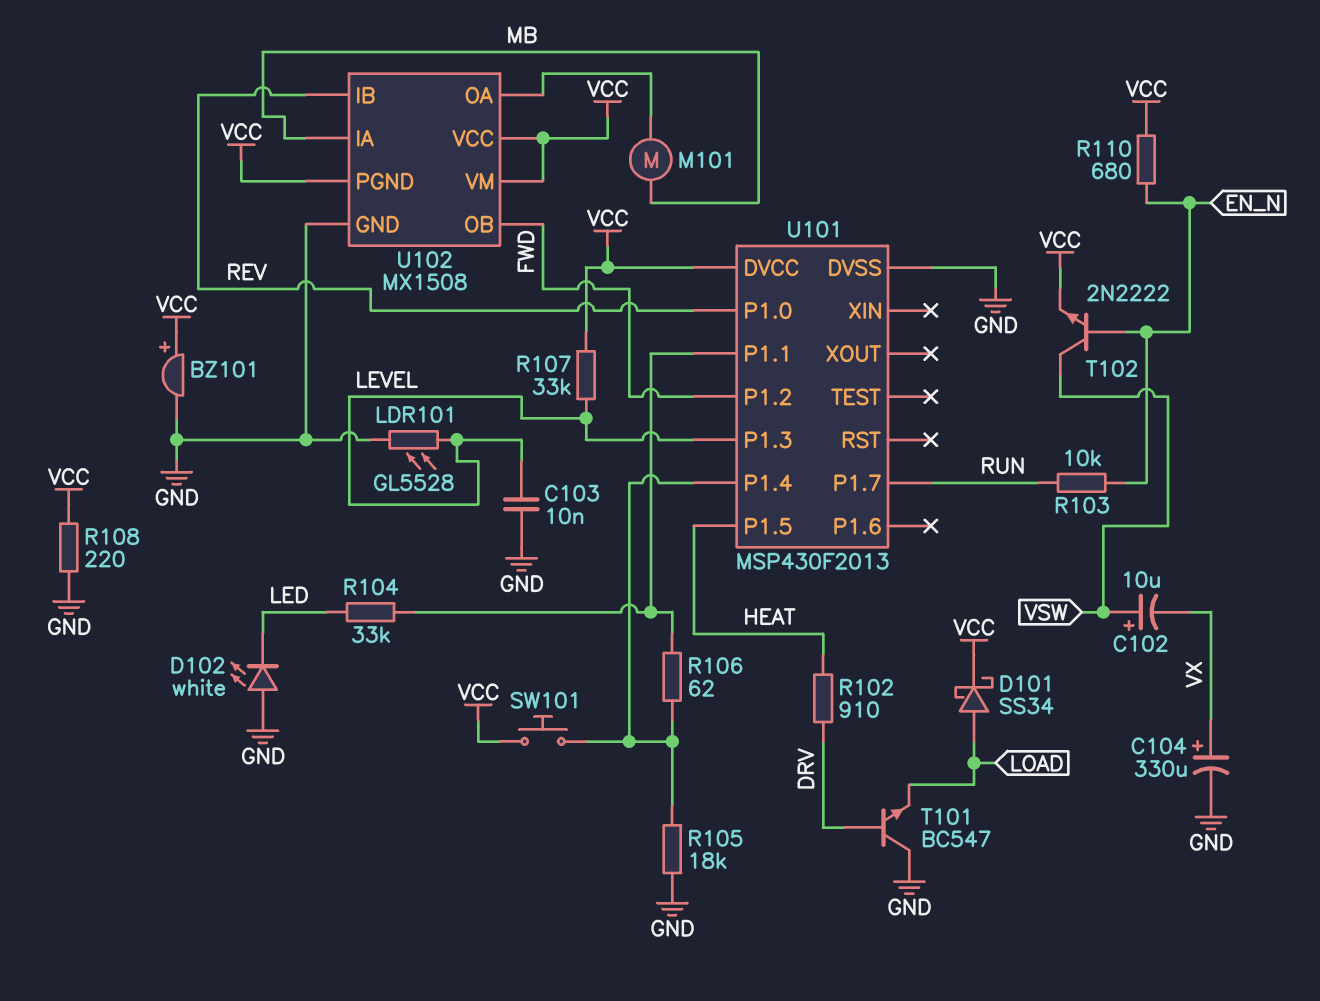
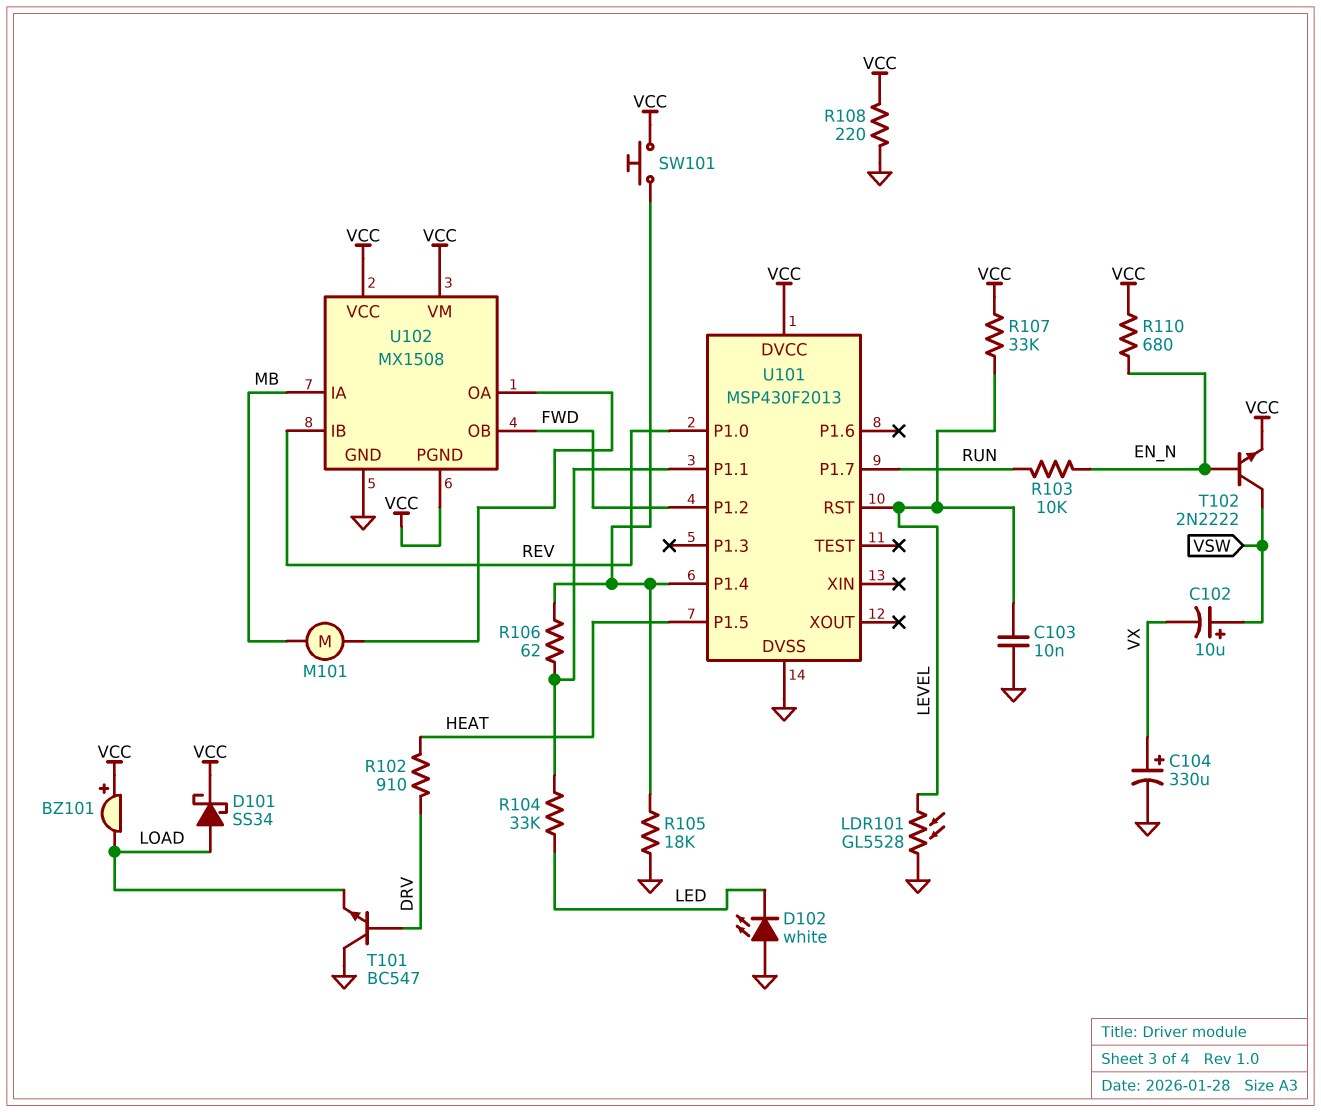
BZ101: buzzer (plus VCC, minus GND) -> buzzer (plus VCC, minus LOAD)
U101 pin P1.3: LEVEL -> none
U101 pin RST: none -> LEVEL

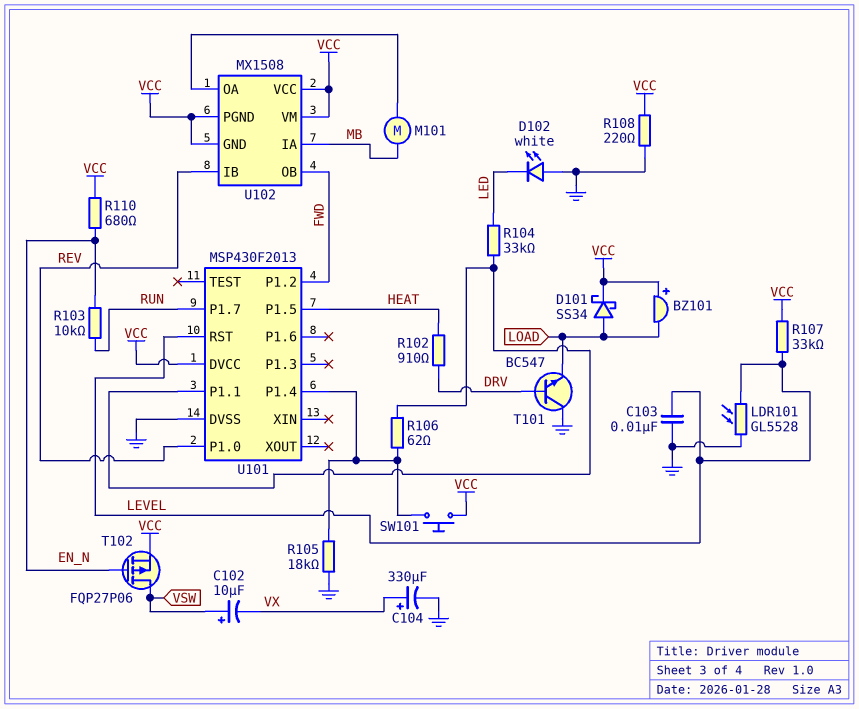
T102: NPN 2N2222 (B EN_N, C VSW, E VCC) -> PMOS FQP27P06 (G EN_N, D VSW, S VCC)
U102 pin GND: GND -> VCC

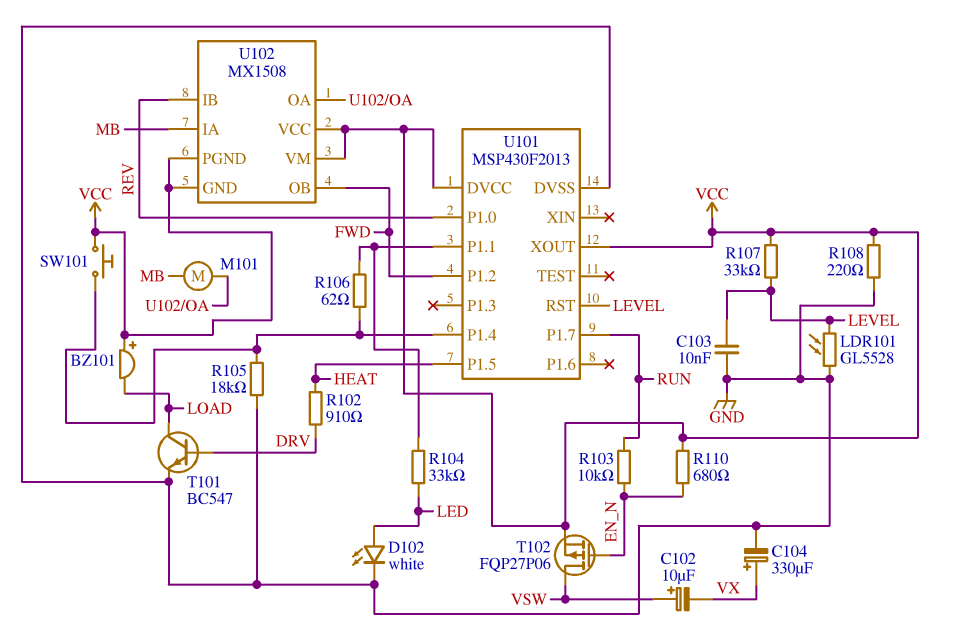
D101: schottky SS34 (A LOAD, K VCC) -> none
D102: LED white (A GND, K LED) -> LED white (A LED, K GND)
T101: NPN BC547 (B DRV, C GND, E LOAD) -> NPN BC547 (B DRV, C LOAD, E GND)
U101 pin XOUT: none -> VCC

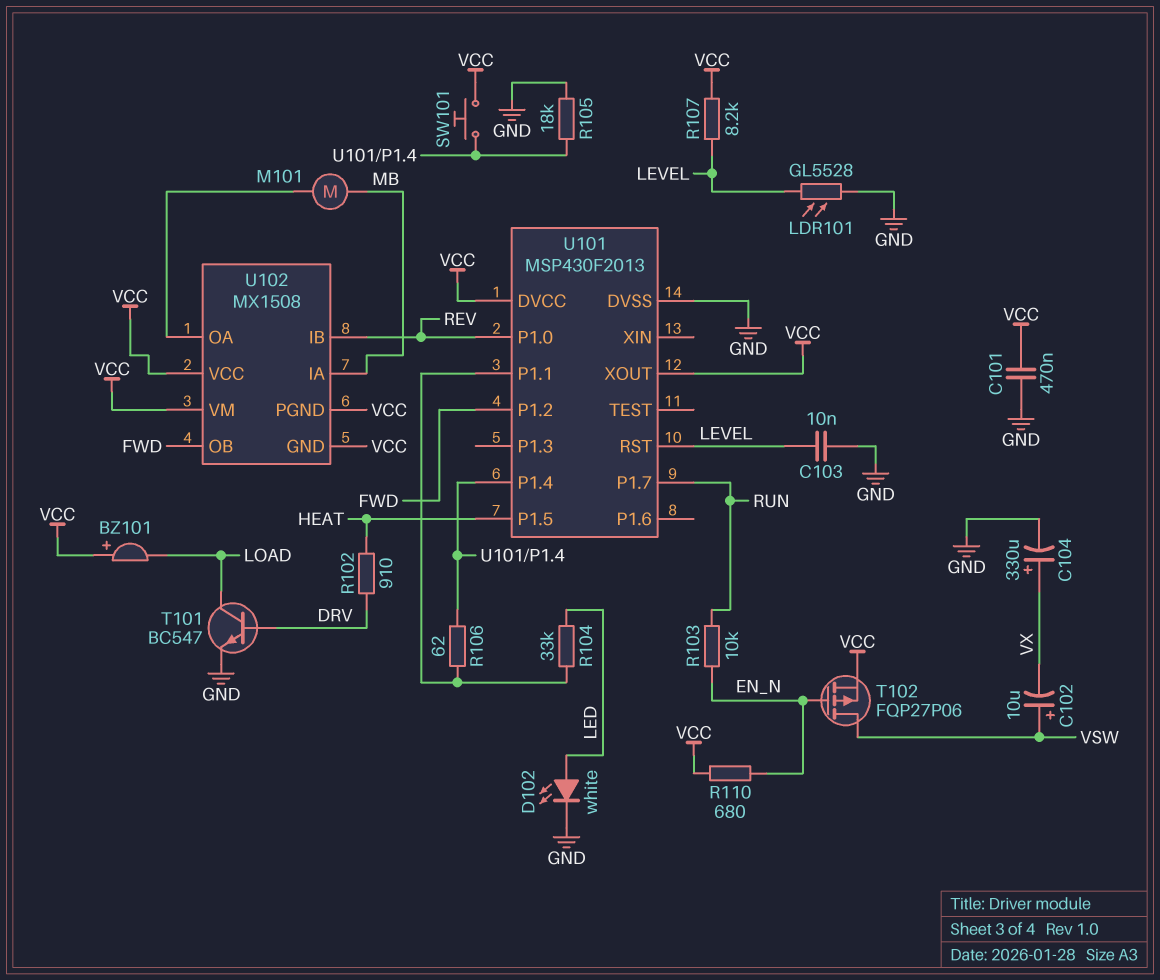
C101: none -> 470nF (GND, VCC)
R107: 33k (LEVEL, VCC) -> 8.2k (LEVEL, VCC)
R108: 220 (GND, VCC) -> none

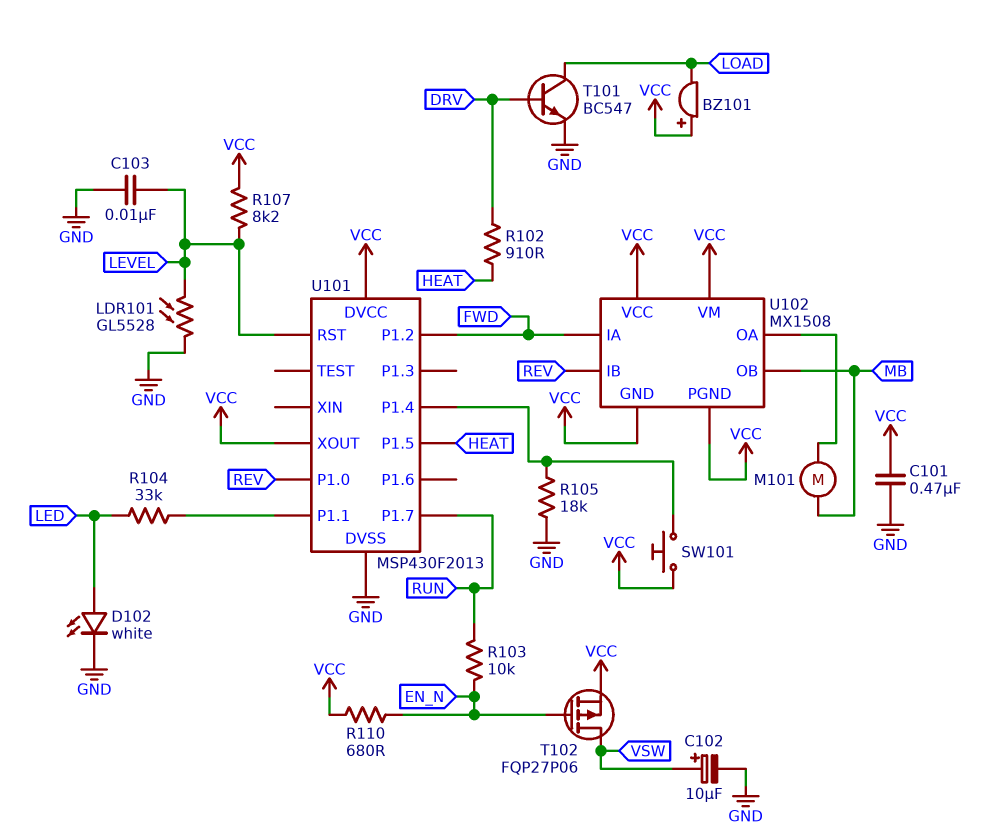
C102: 10uF (plus VSW, minus VX) -> 10uF (plus VSW, minus GND)
C104: 330uF (plus VX, minus GND) -> none
R106: 62 (U101/P1.1, U101/P1.4) -> none
U102 pin IA: MB -> FWD
U102 pin OB: FWD -> MB

